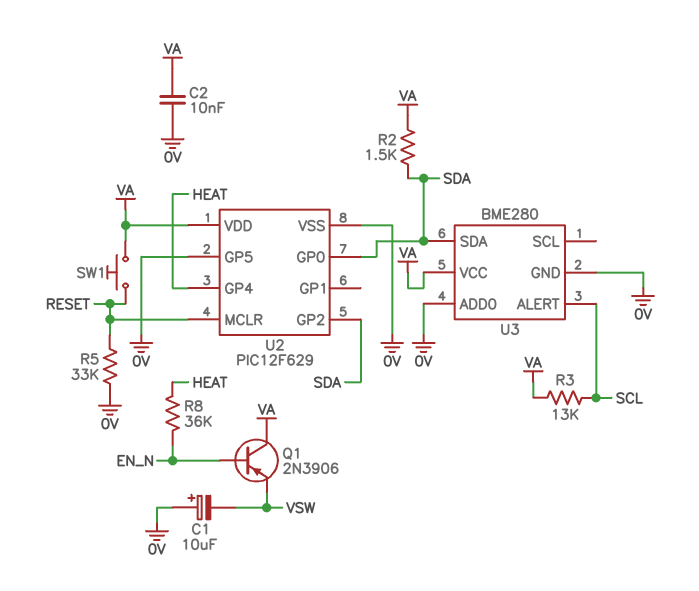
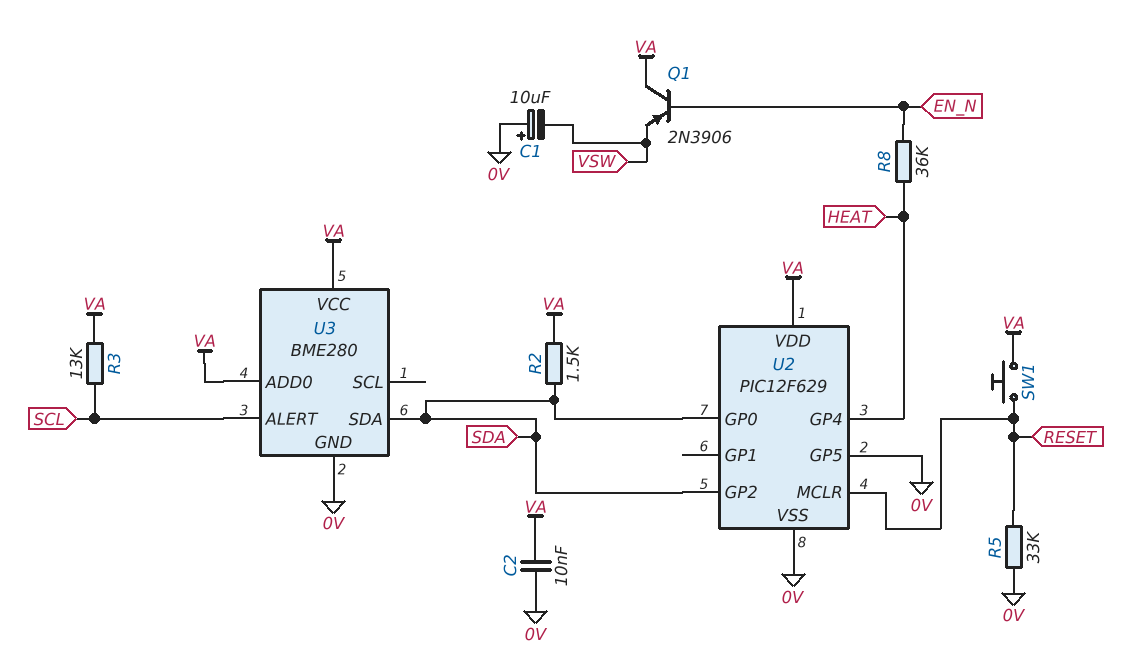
U3 pin ADD0: 0V -> VA

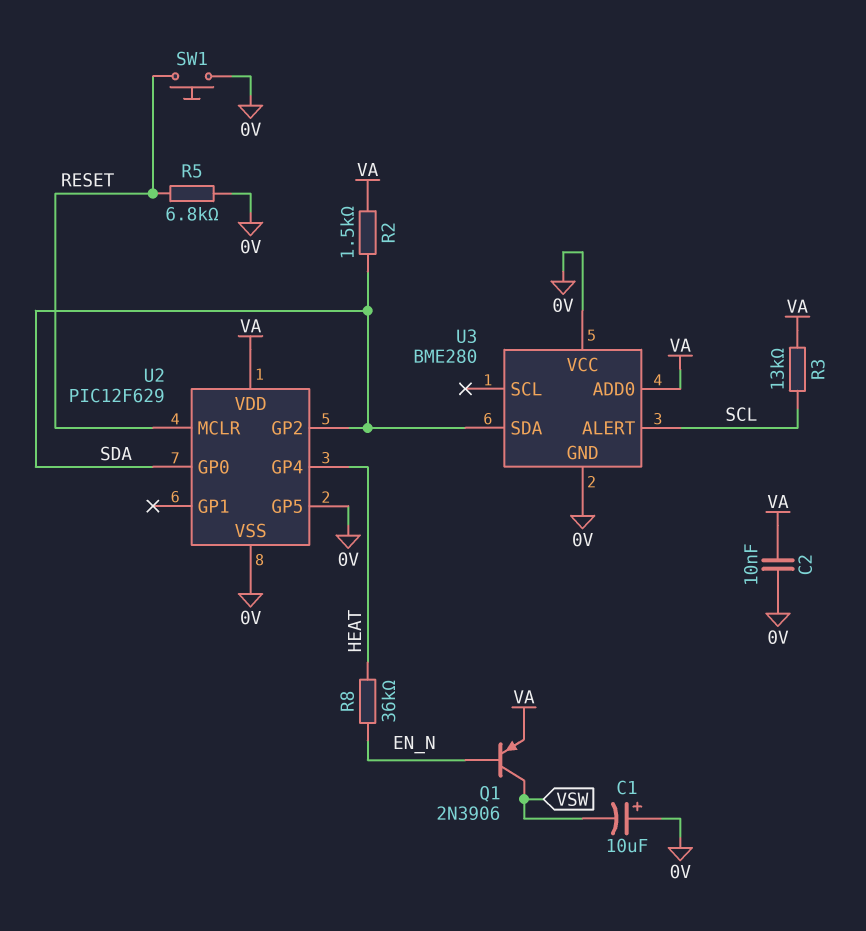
Q1: PNP 2N3906 (B EN_N, C VA, E VSW) -> PNP 2N3906 (B EN_N, C VSW, E VA)
R5: 33k (0V, RESET) -> 6.8k (0V, RESET)
SW1: button (RESET, VA) -> button (0V, RESET)
U3 pin VCC: VA -> 0V

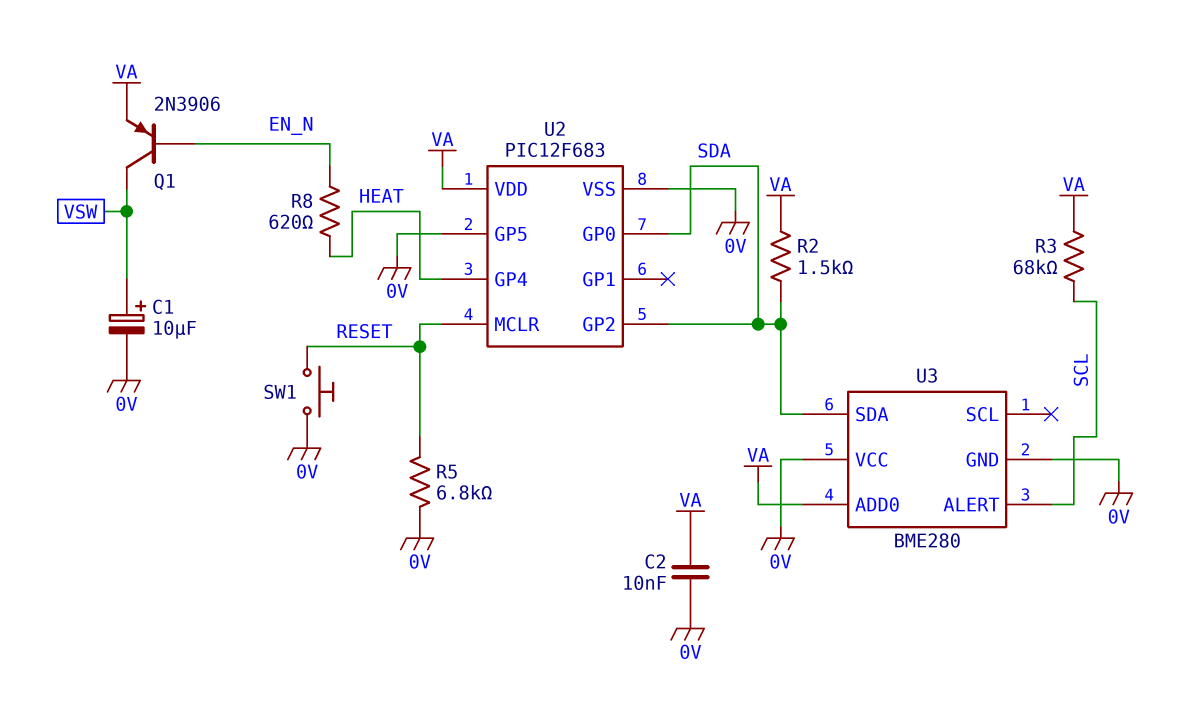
C1: 10uF (plus 0V, minus VSW) -> 10uF (plus VSW, minus 0V)
R3: 13k (SCL, VA) -> 68k (SCL, VA)
R8: 36k (EN_N, HEAT) -> 620 (EN_N, HEAT)
U2: PIC12F629 -> PIC12F683

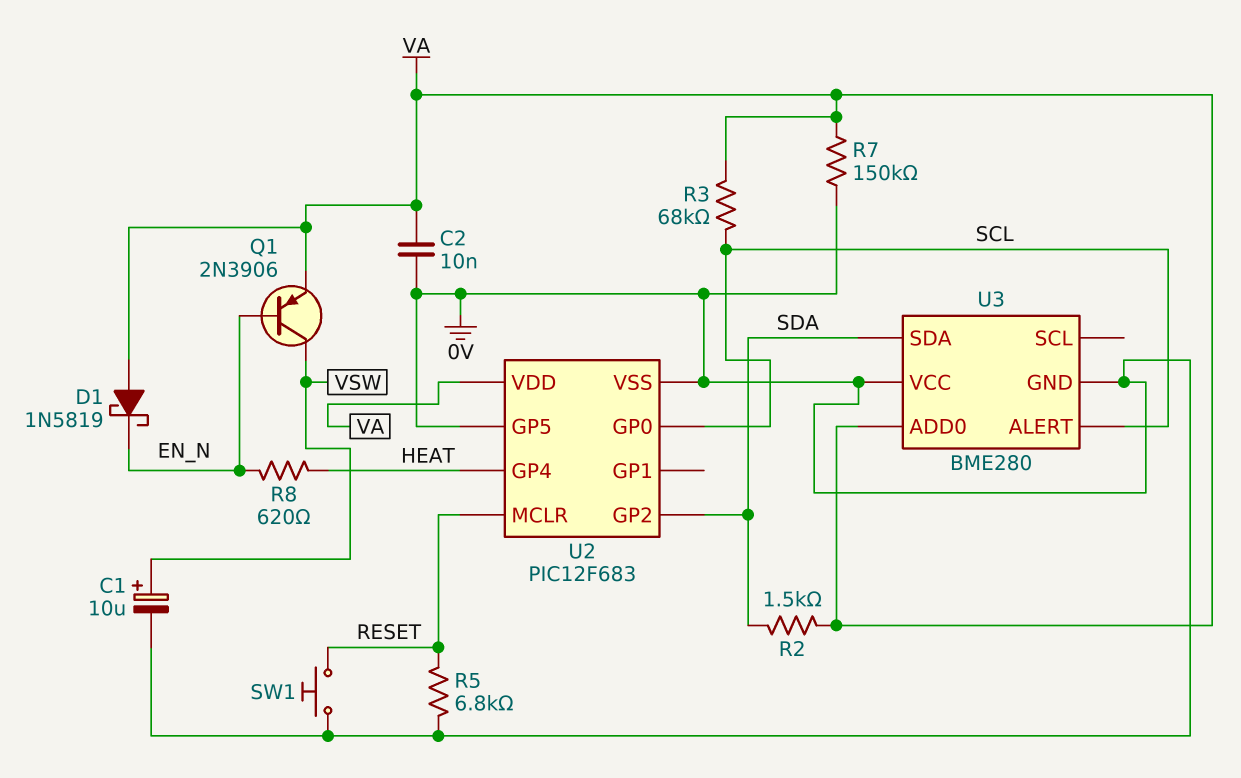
D1: none -> schottky 1N5819 (A VA, K EN_N)
R7: none -> 150k (0V, VA)
U2 pin GP0: SDA -> SCL

